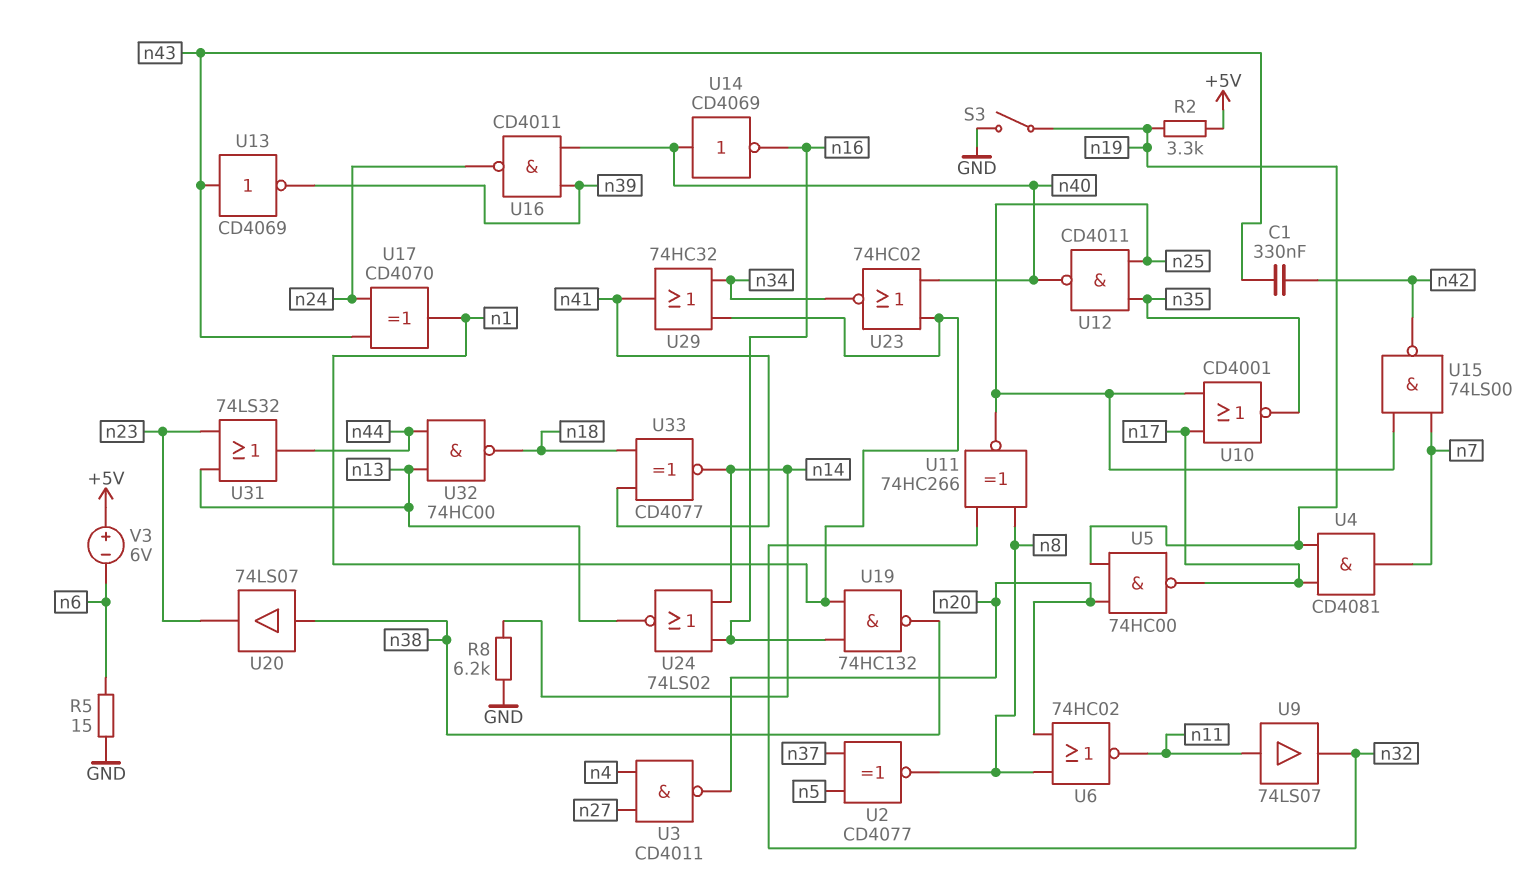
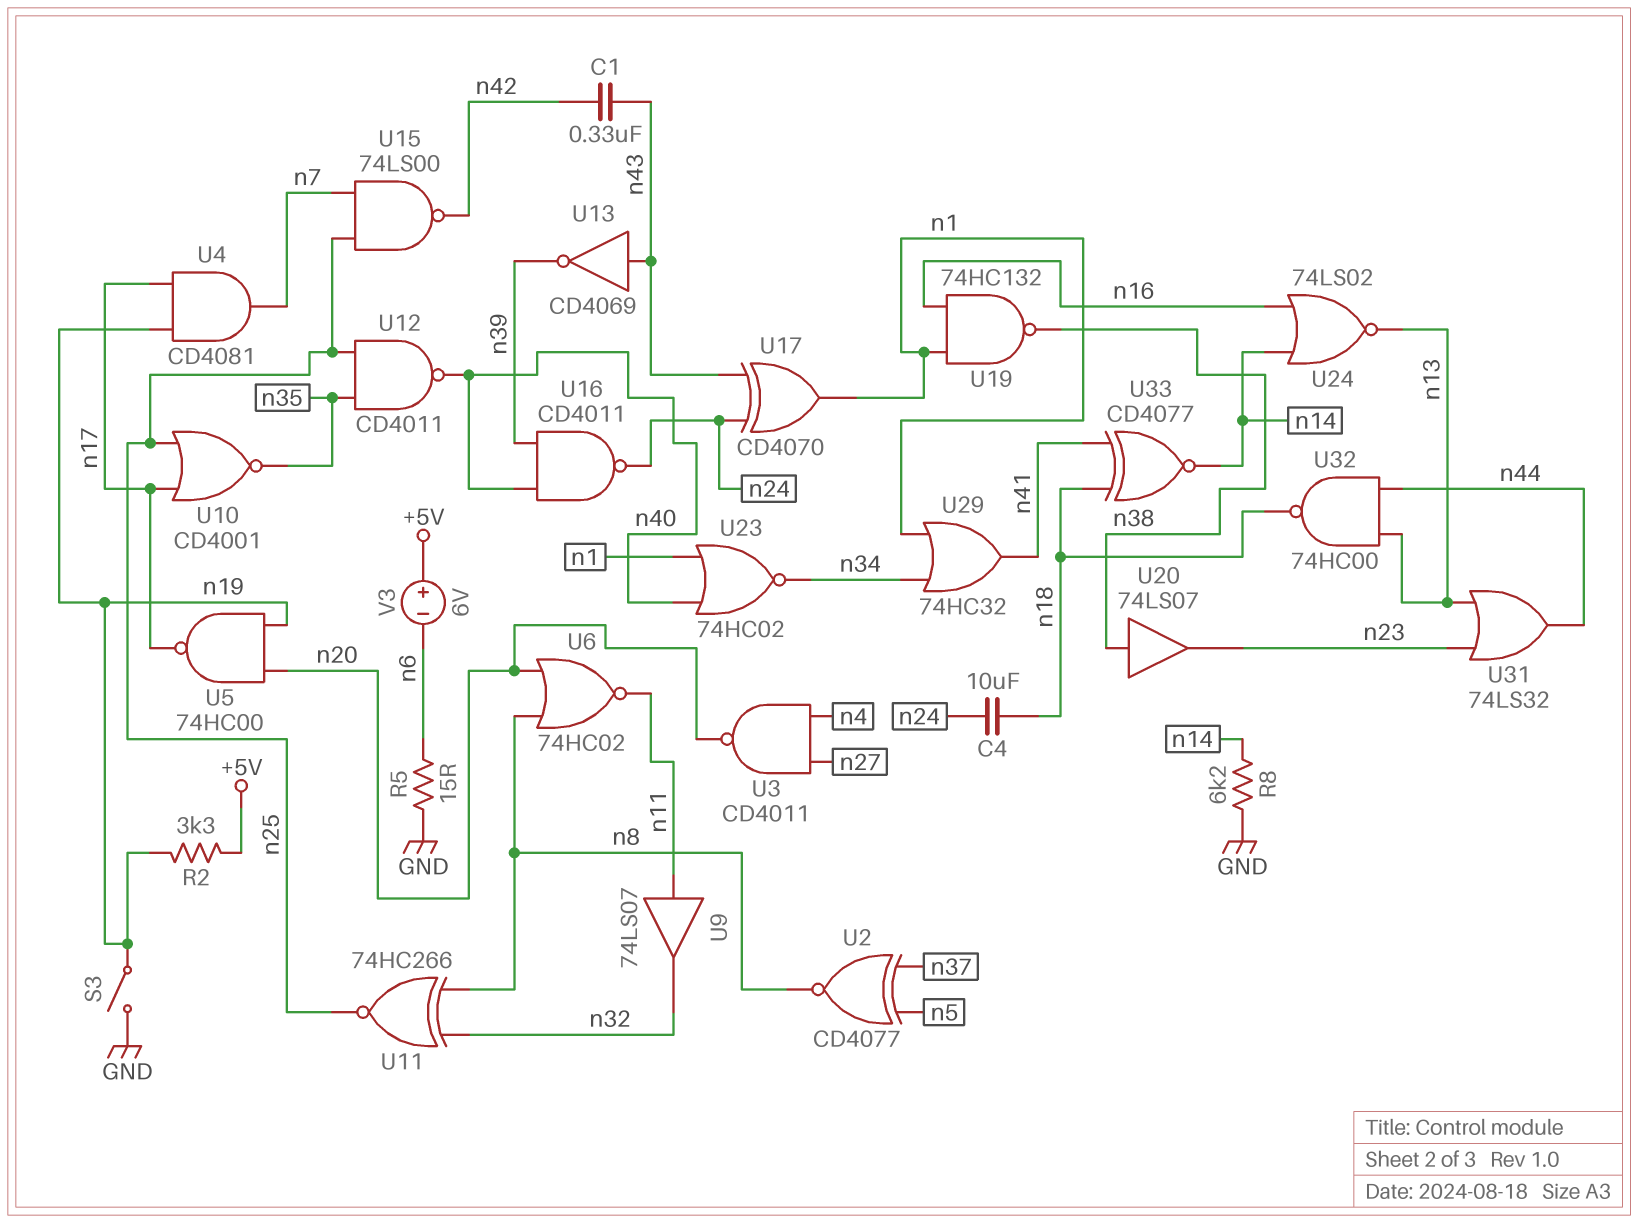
C4: none -> 10uF (n18, n24)
U14: NOT CD4069 (in n40, out n16) -> none

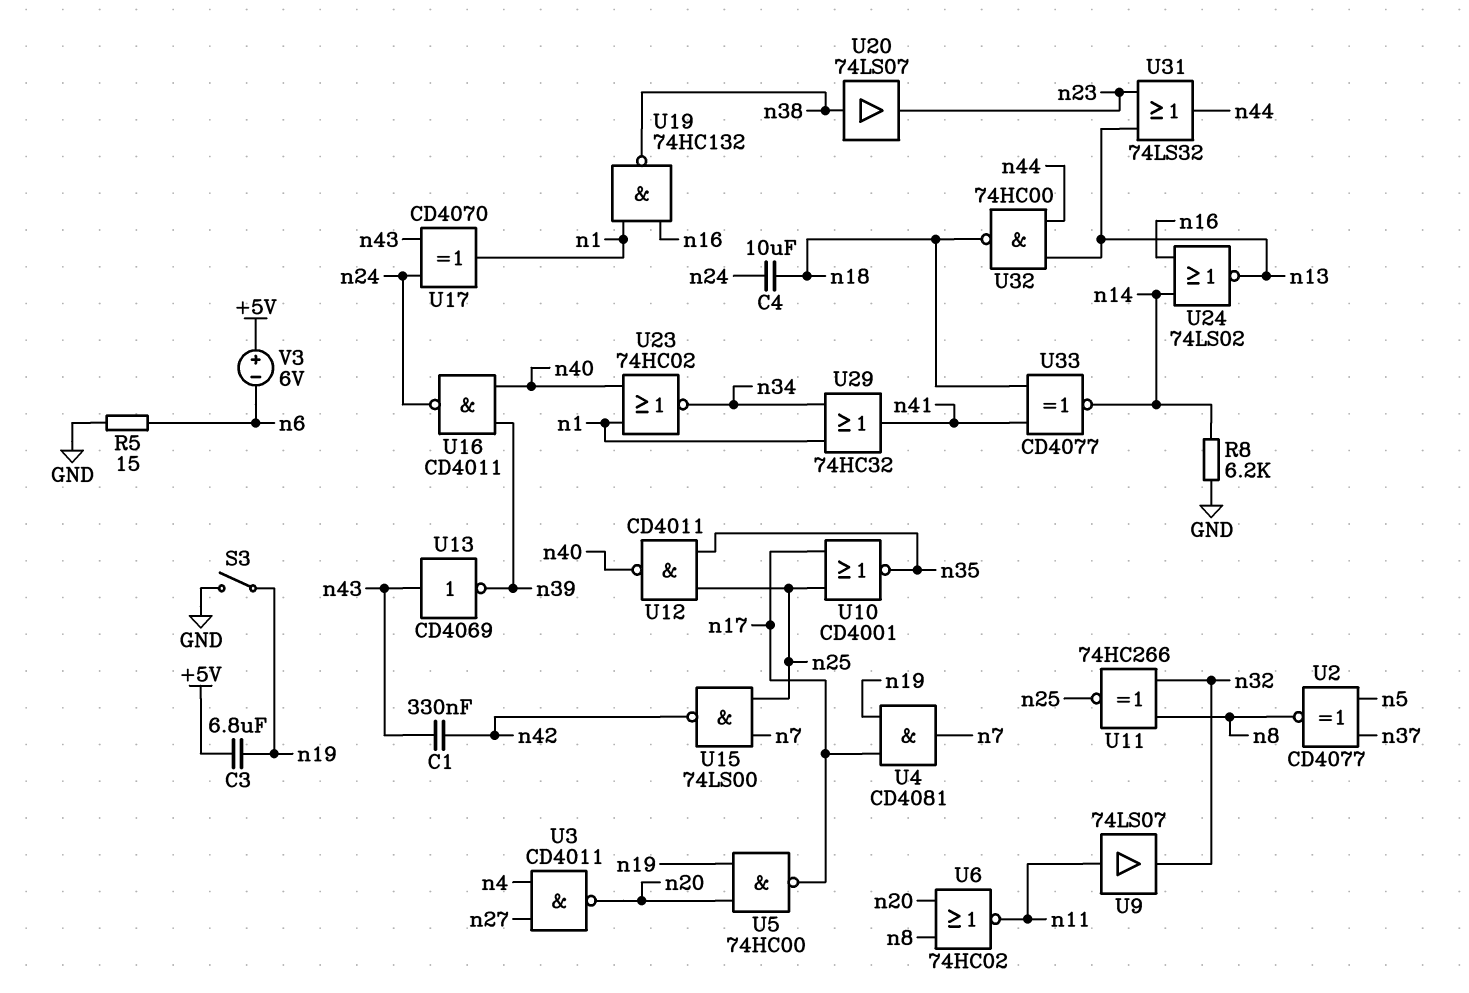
C3: none -> 6.8uF (+5V, n19)
R2: 3.3k (+5V, n19) -> none

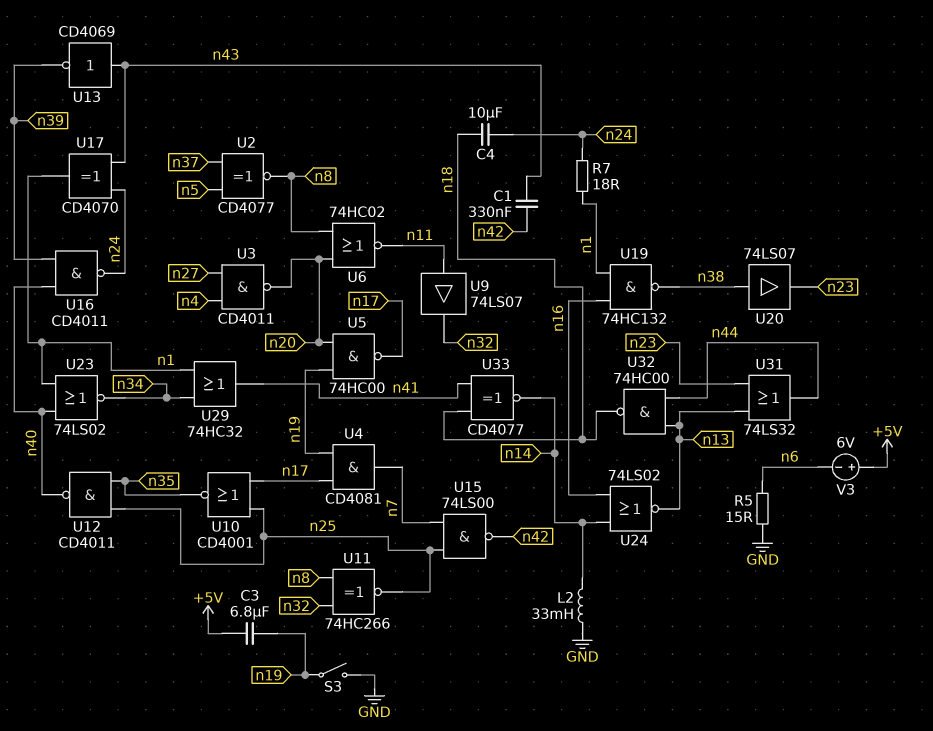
L2: none -> 33mH (GND, n14)
R7: none -> 18 (n1, n24)
R8: 6.2k (GND, n14) -> none
U23: NOR 74HC02 (in n1, in n40, out n34) -> NOR 74LS02 (in n1, in n40, out n34)

